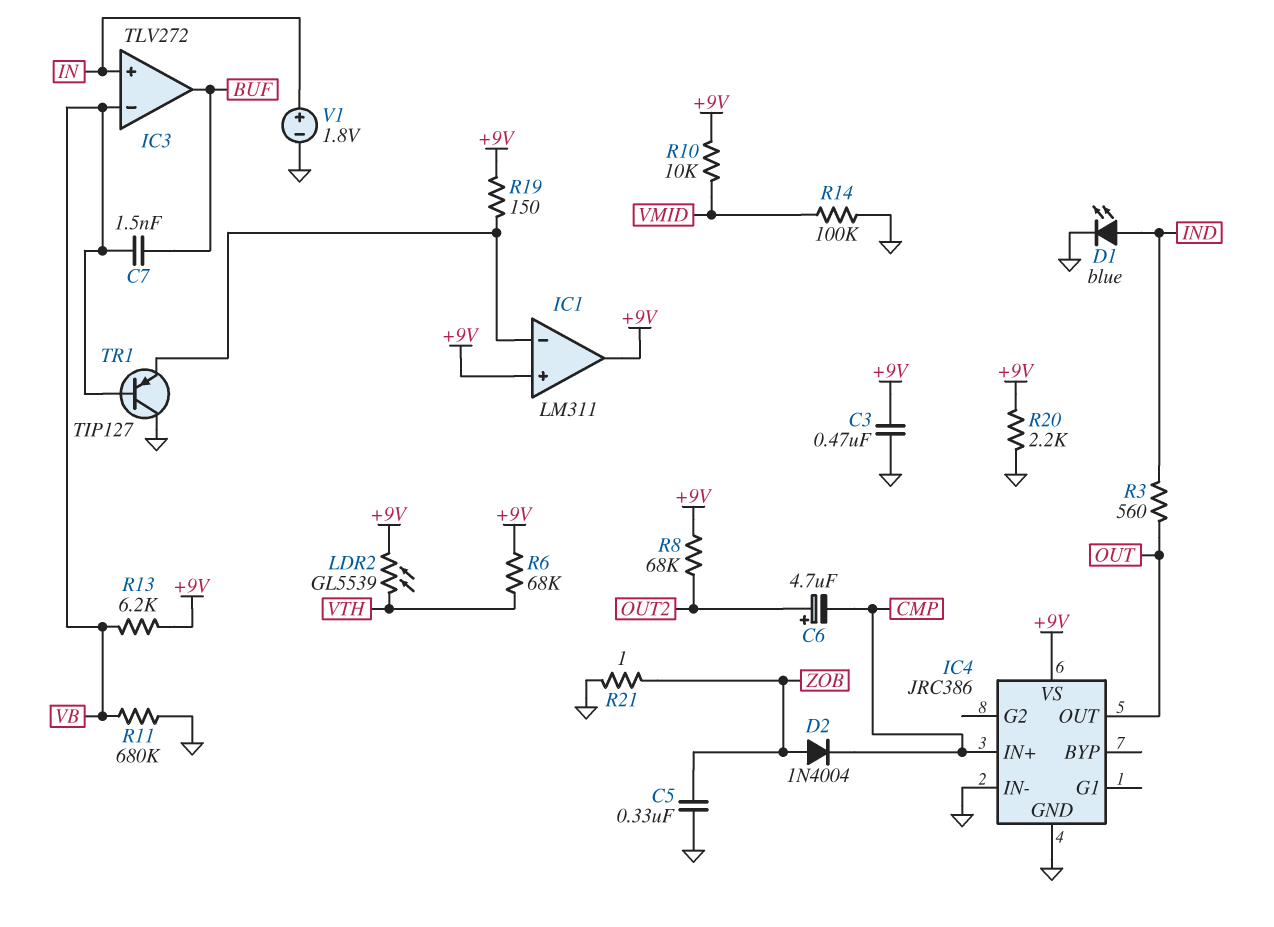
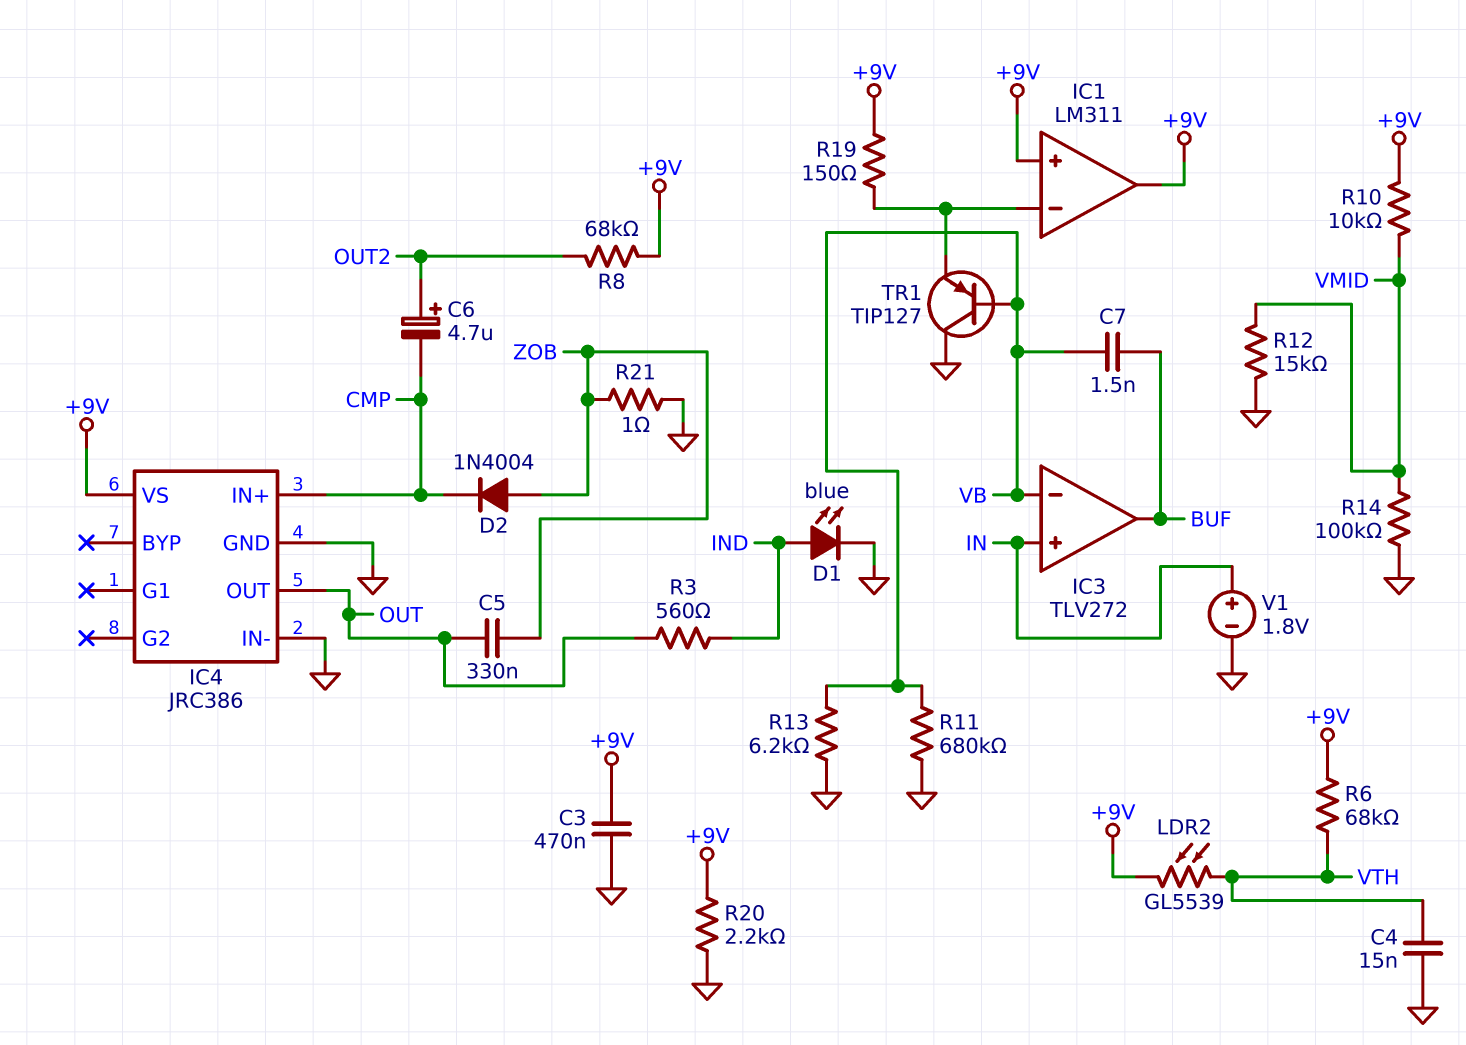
C4: none -> 15nF (GND, VTH)
C5: 330nF (GND, ZOB) -> 330nF (OUT, ZOB)
R12: none -> 15k (GND, VMID)
R13: 6.2k (+9V, VB) -> 6.2k (GND, VB)

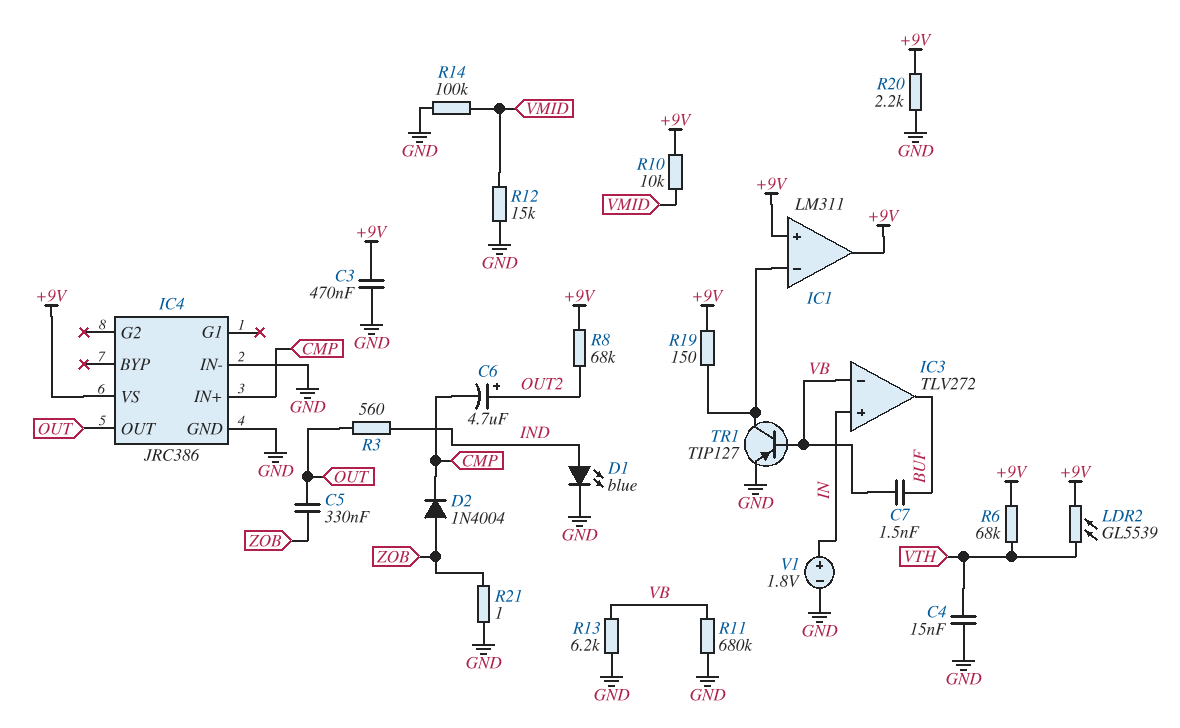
TR1: PNP TIP127 (B VB, C GND, E IC1/in-) -> PNP TIP127 (B VB, C IC1/in-, E GND)

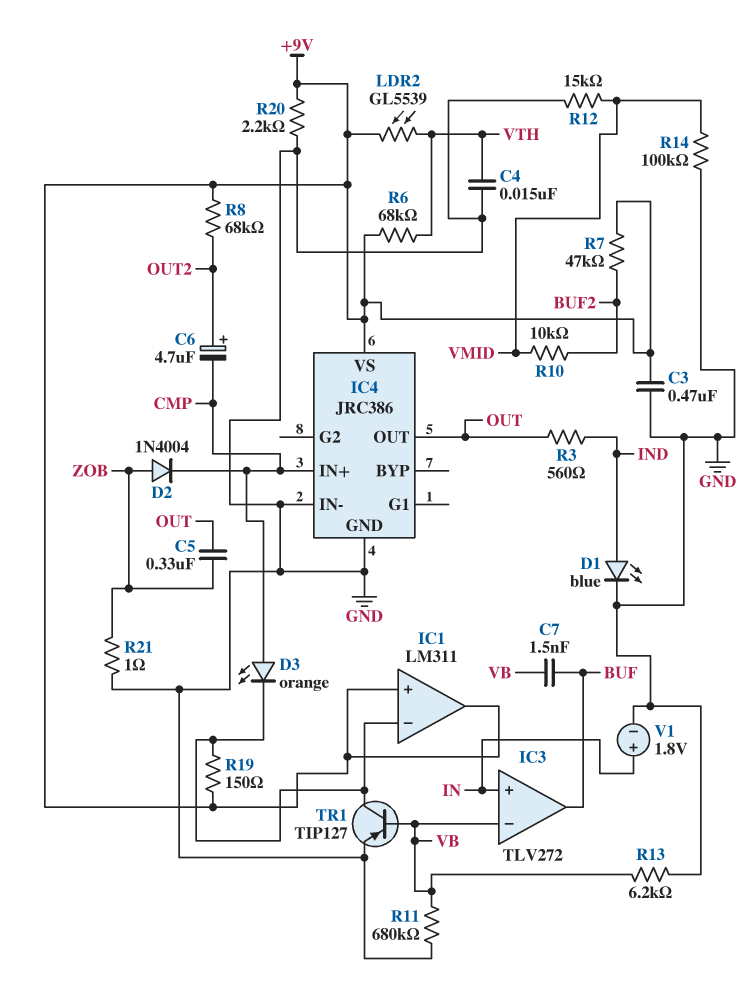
D3: none -> LED orange (A CMP, K IC1/in-)
R7: none -> 47k (+9V, BUF2)
R10: 10k (+9V, VMID) -> 10k (BUF2, VMID)

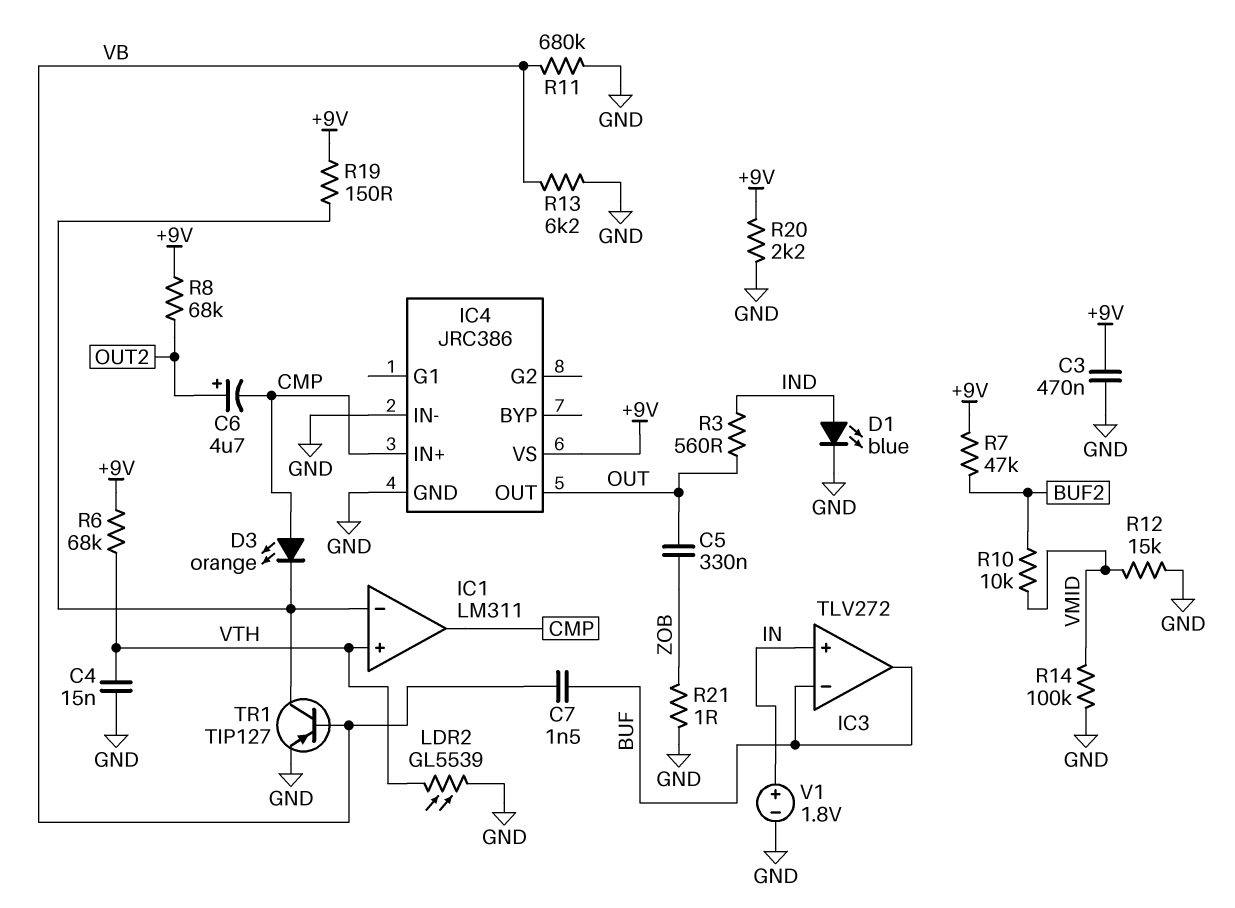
D2: diode 1N4004 (A ZOB, K CMP) -> none
IC1 pin in+: +9V -> VTH
IC1 pin out: +9V -> CMP
IC3 pin in-: VB -> BUF
LDR2: GL5539 (+9V, VTH) -> GL5539 (GND, VTH)

